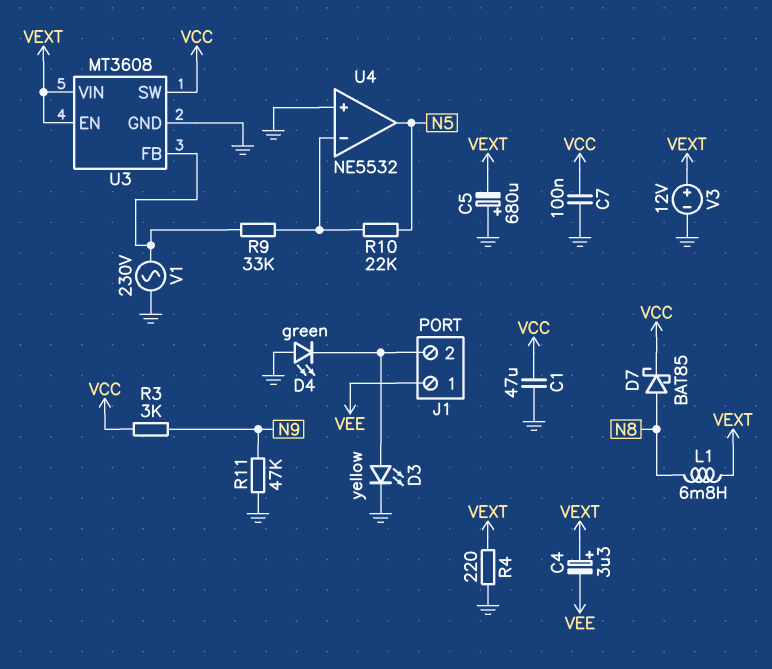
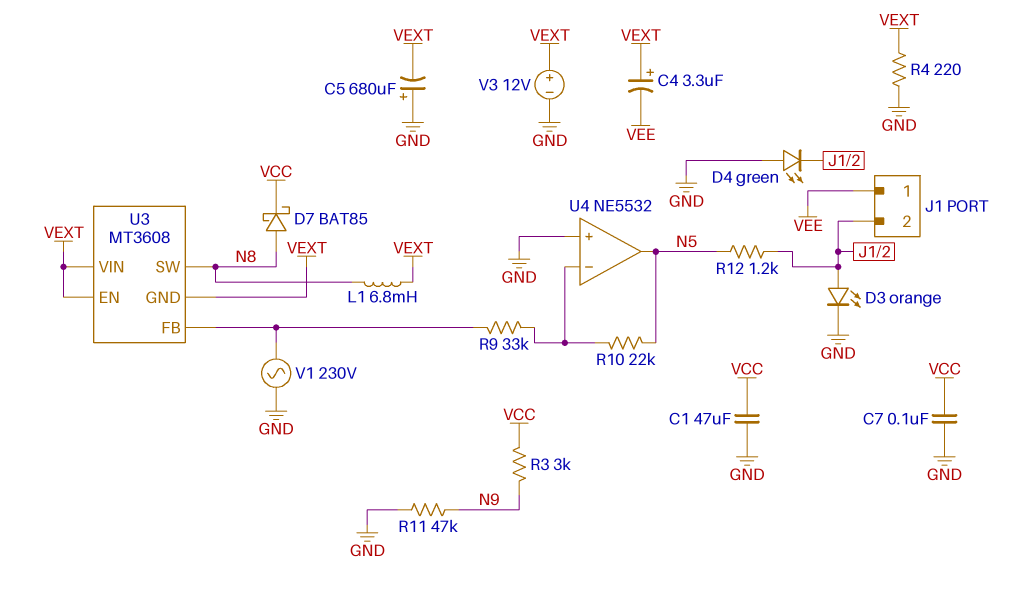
D3: LED yellow (A J1/2, K GND) -> LED orange (A J1/2, K GND)
R12: none -> 1.2k (J1/2, N5)
U3 pin GND: GND -> VEXT
U3 pin SW: VCC -> N8

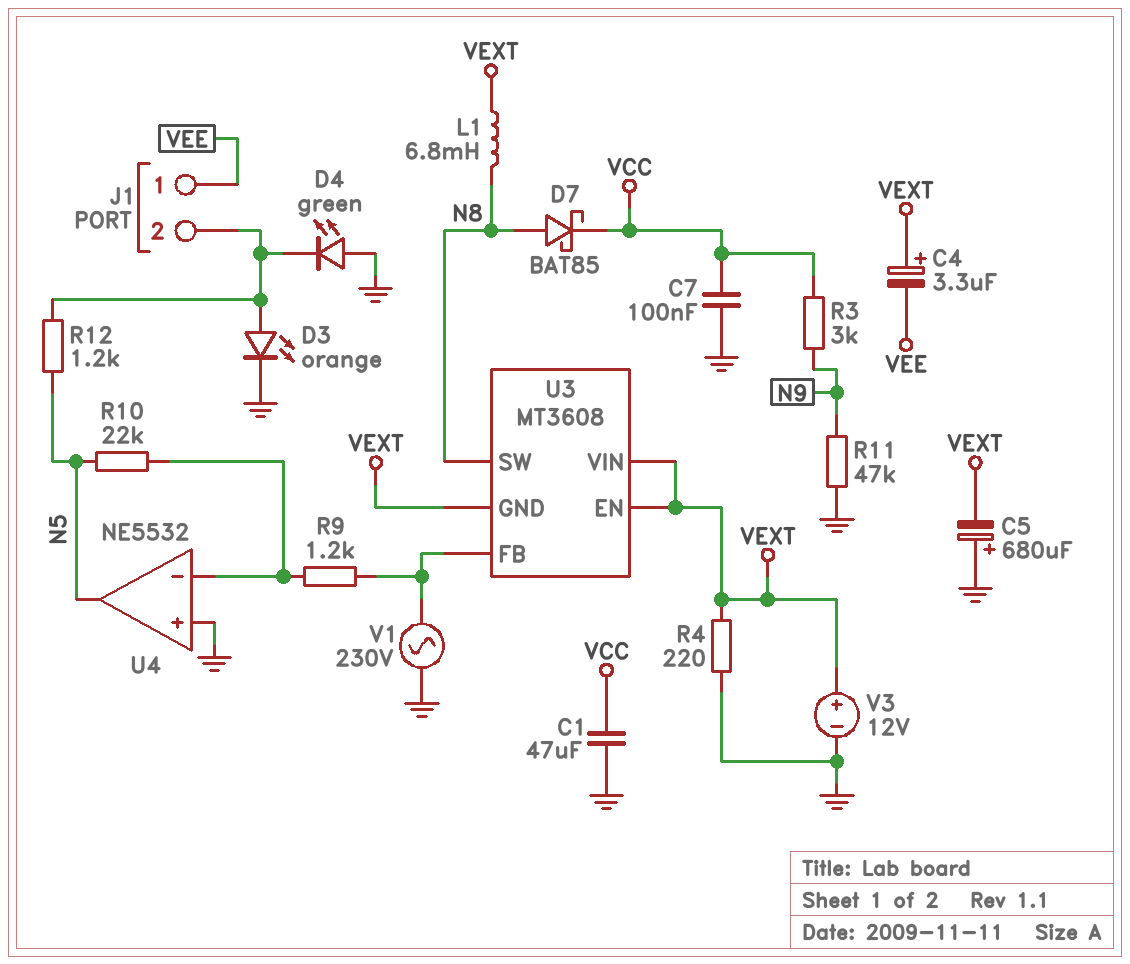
R9: 33k (U3/FB, U4/in-) -> 1.2k (U3/FB, U4/in-)

